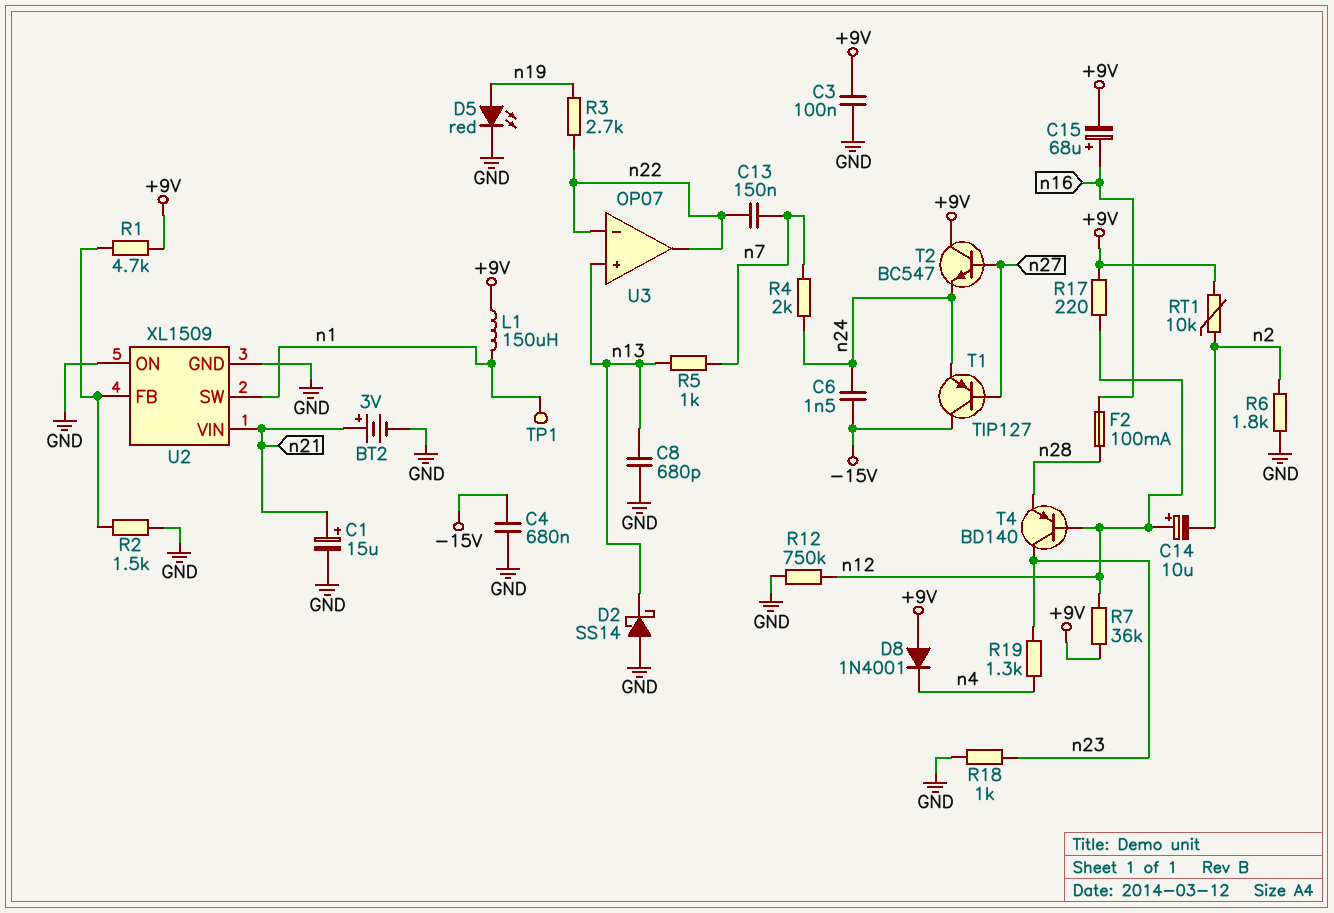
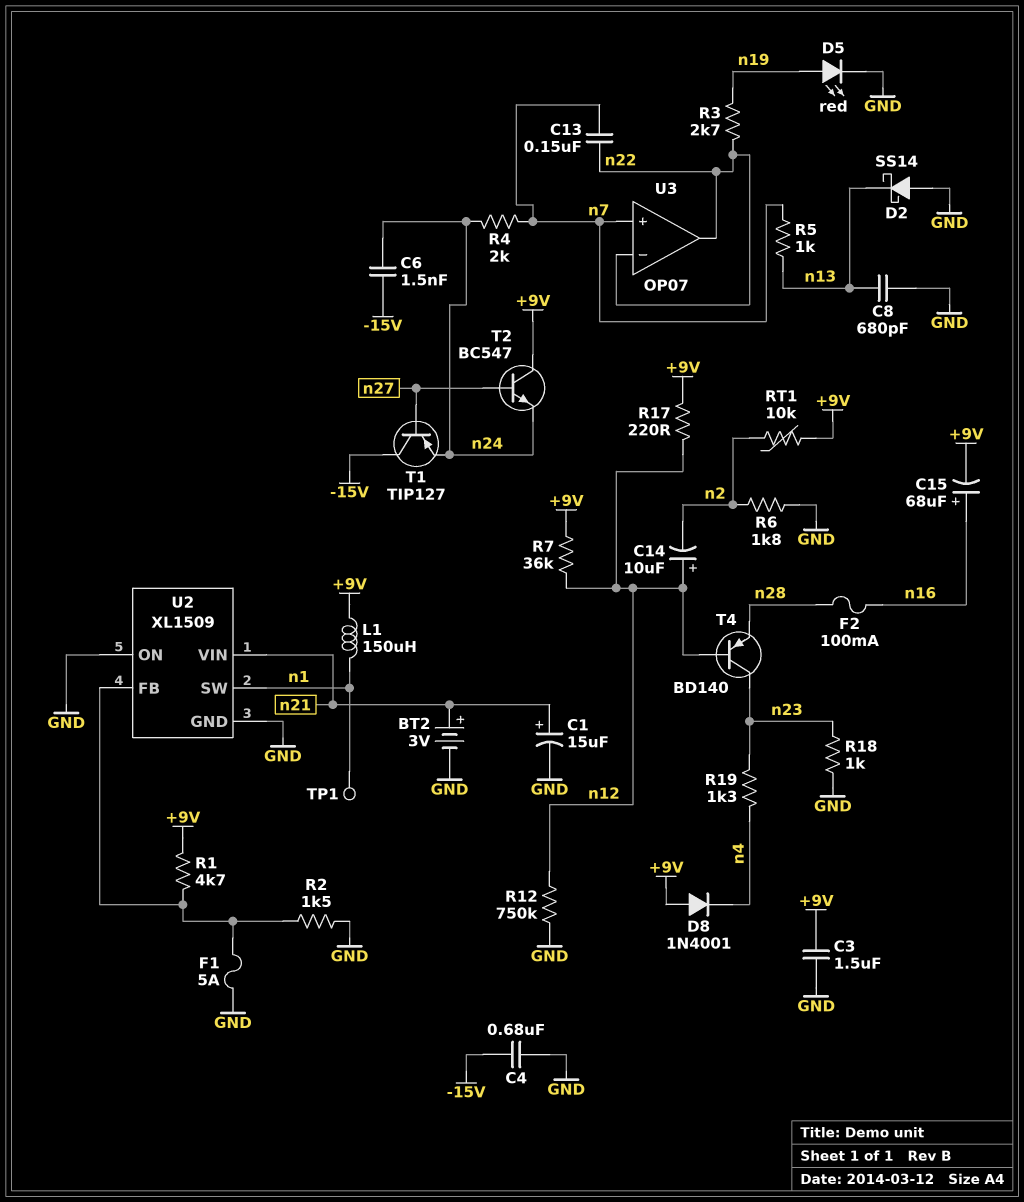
C3: 100nF (+9V, GND) -> 1.5uF (+9V, GND)
F1: none -> 5A (GND, U2/FB)
U3 pin in+: n13 -> n7

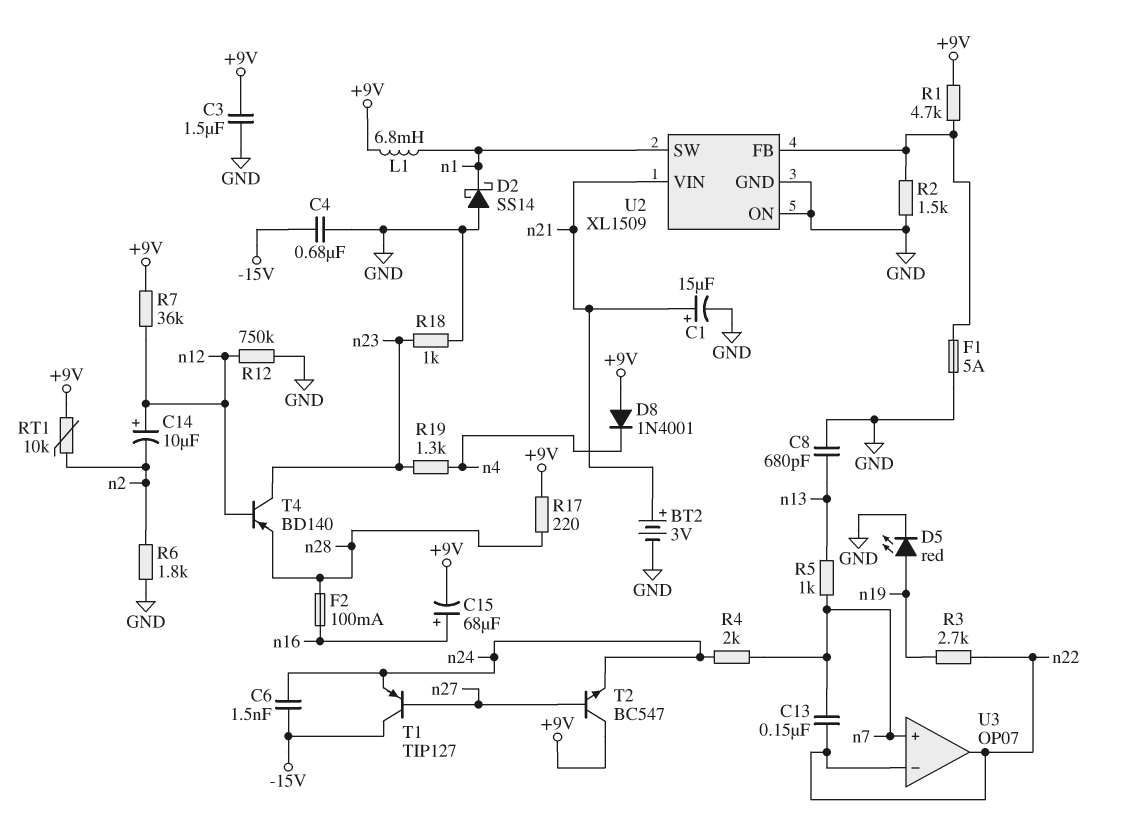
D2: schottky SS14 (A GND, K n13) -> schottky SS14 (A GND, K n1)
L1: 150uH (+9V, n1) -> 6.8mH (+9V, n1)
R17: 220 (+9V, n12) -> 220 (+9V, n28)
TP1: test point (n1) -> none

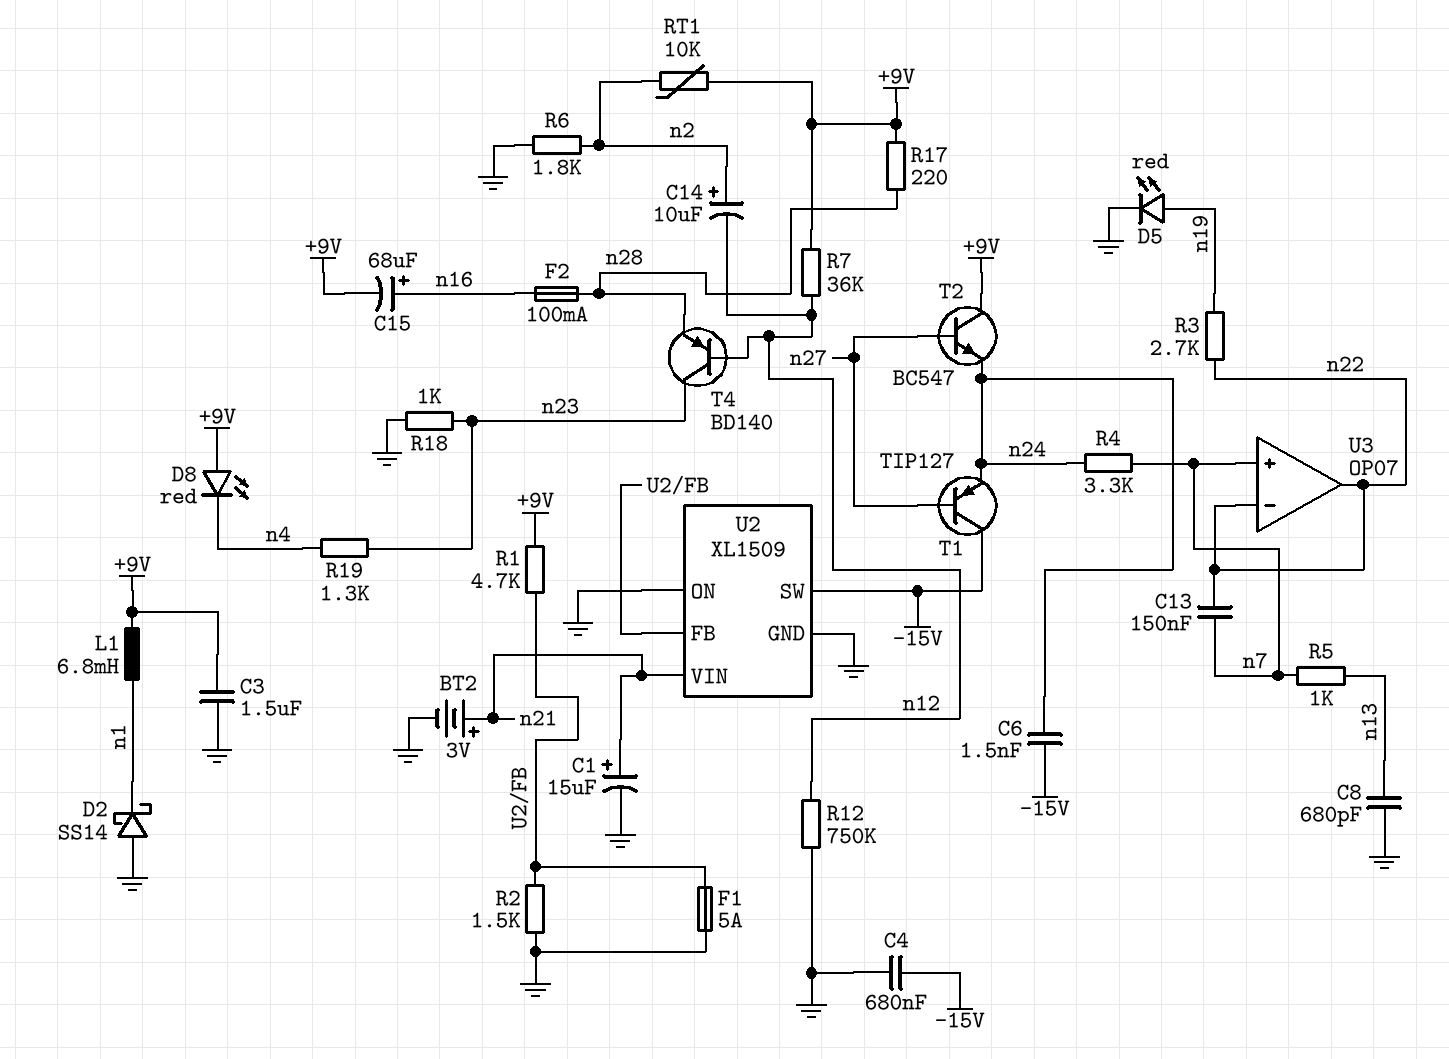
C14: 10uF (plus n12, minus n2) -> 10uF (plus n2, minus n12)
D8: diode 1N4001 (A +9V, K n4) -> LED red (A +9V, K n4)
R4: 2k (n7, n24) -> 3.3k (n7, n24)
U2 pin SW: n1 -> -15V

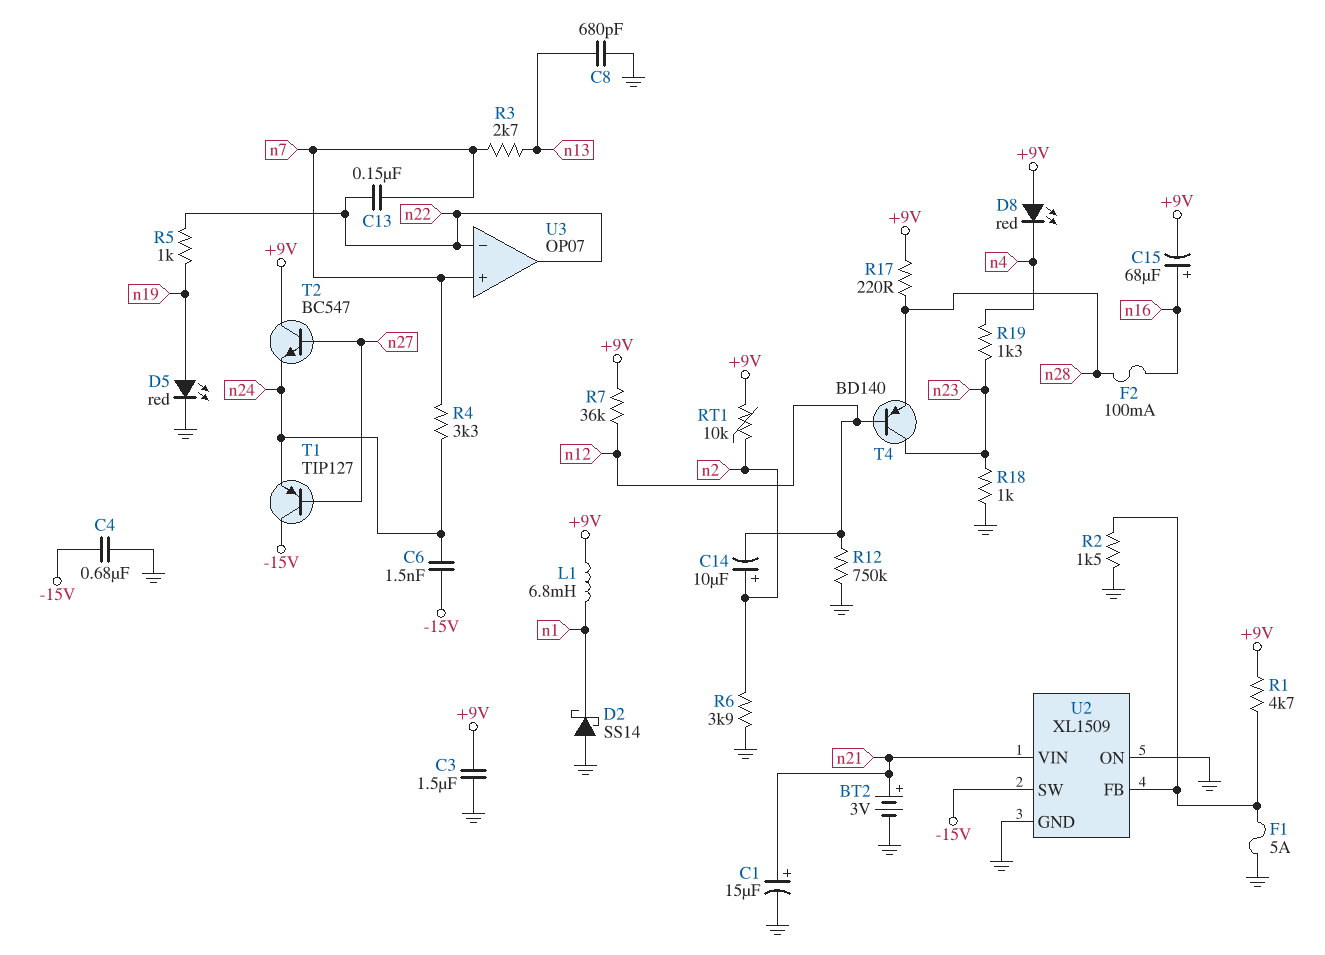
R3: 2.7k (n19, n22) -> 2.7k (n7, n13)
R5: 1k (n7, n13) -> 1k (n19, n22)
R6: 1.8k (GND, n2) -> 3.9k (GND, n2)

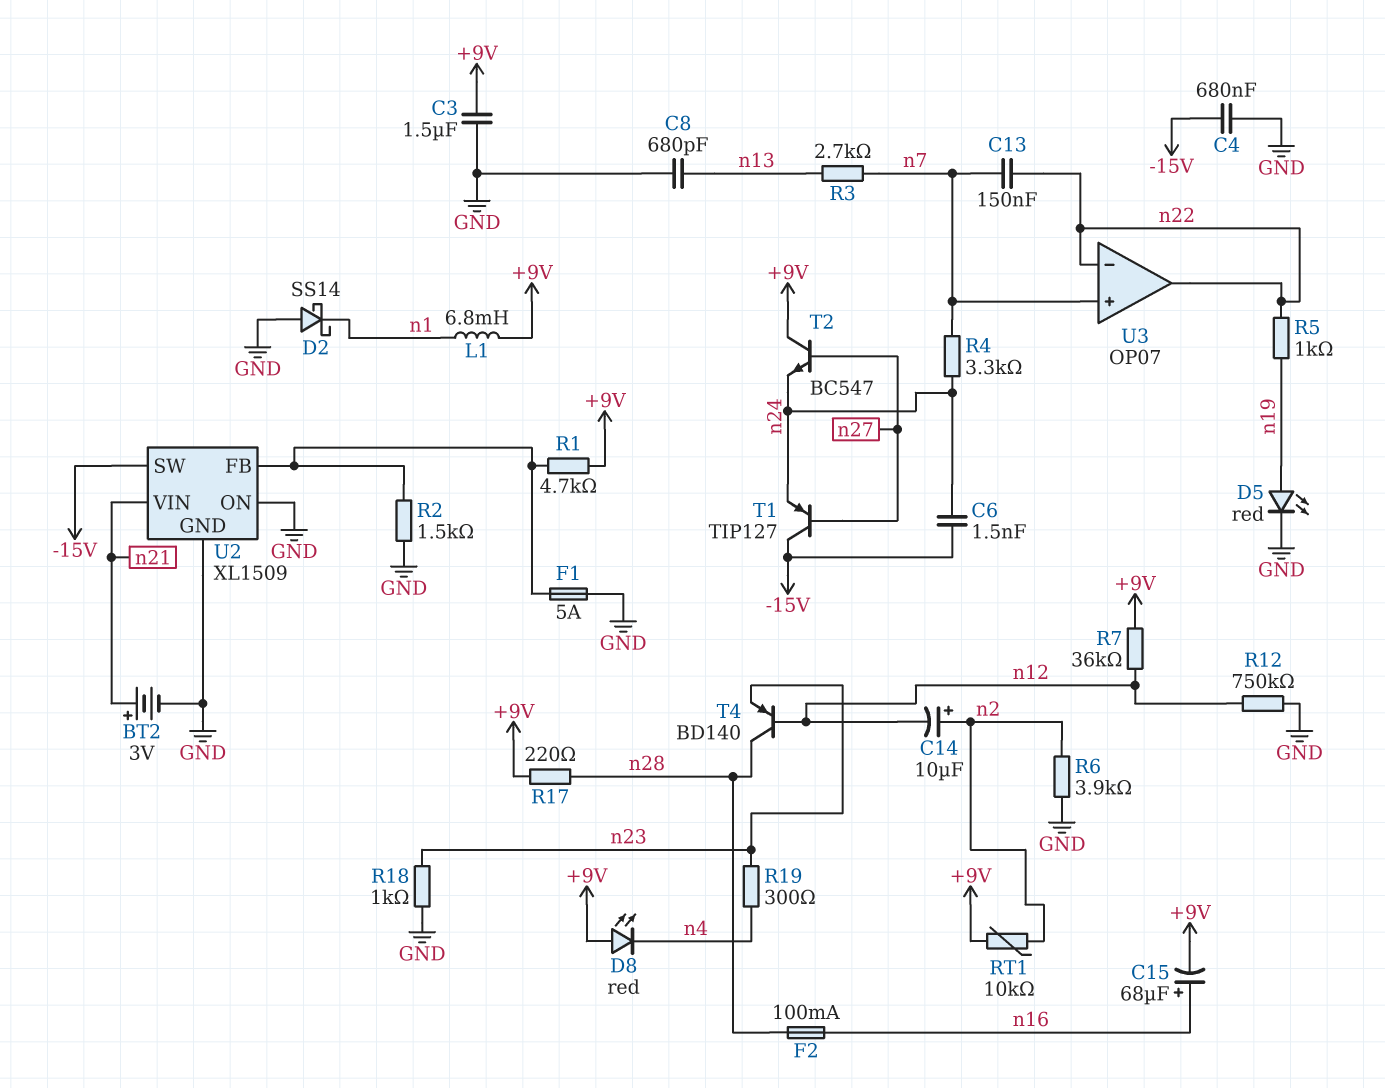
C1: 15uF (plus n21, minus GND) -> none
R19: 1.3k (n4, n23) -> 300 (n4, n23)
T4: PNP BD140 (B n12, C n23, E n28) -> PNP BD140 (B n12, C n28, E n23)

